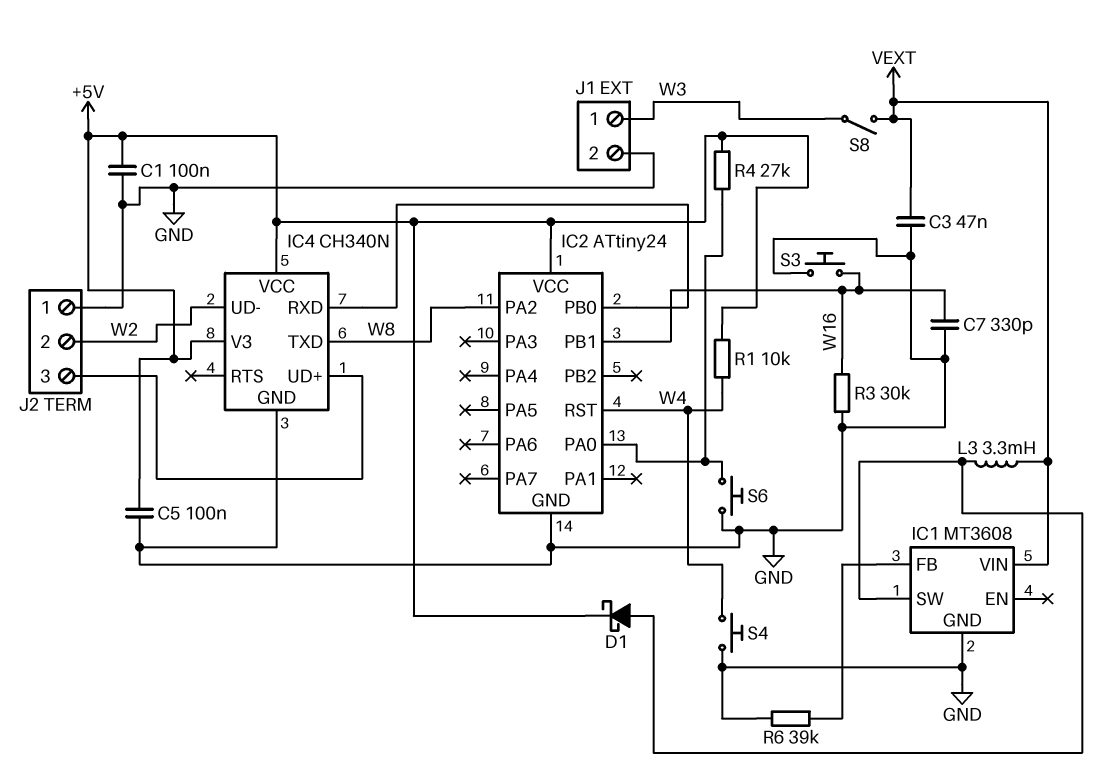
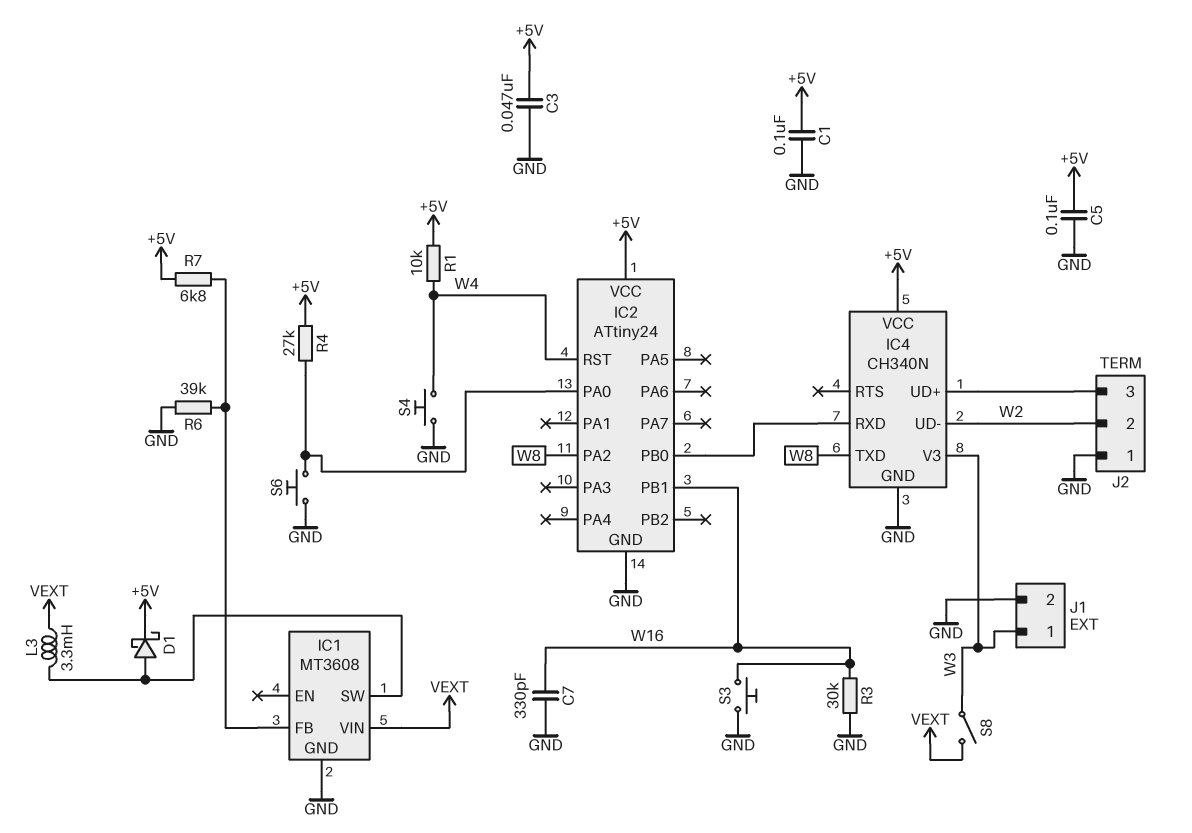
C3: 47nF (GND, VEXT) -> 47nF (+5V, GND)
IC4 pin V3: +5V -> W3
R7: none -> 6.8k (+5V, IC1/FB)

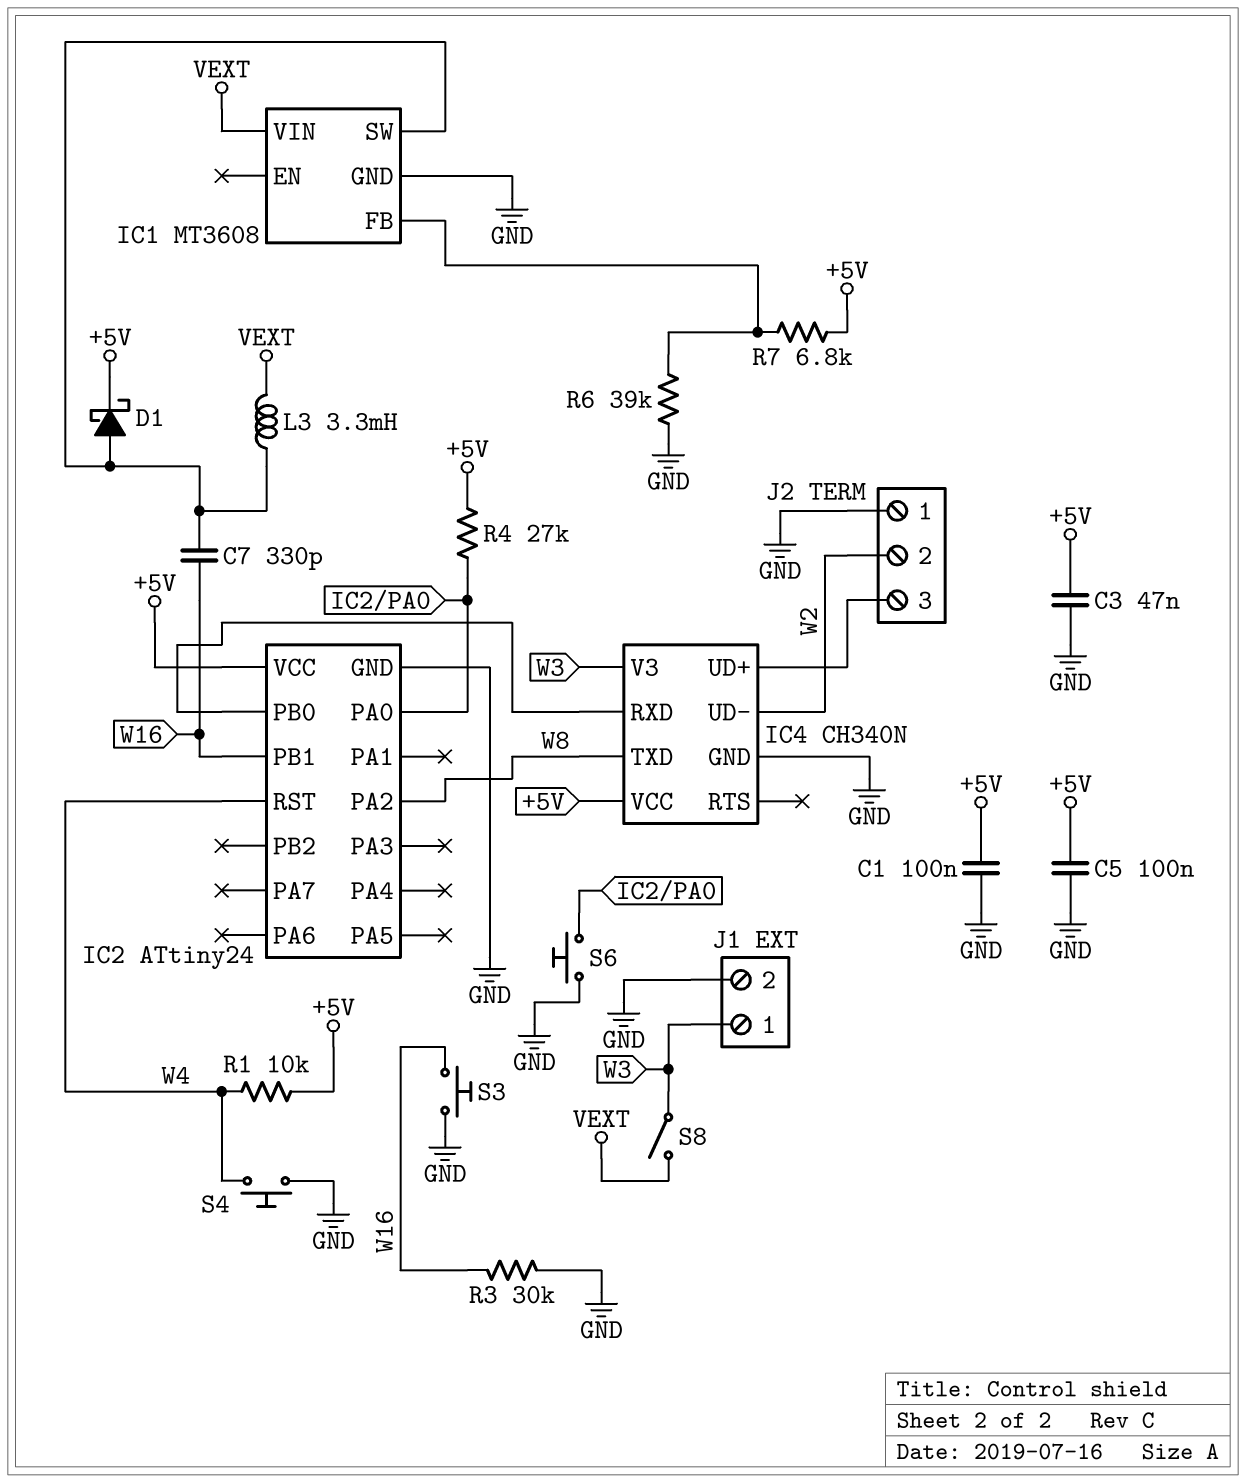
C7: 330pF (GND, W16) -> 330pF (IC1/SW, W16)

